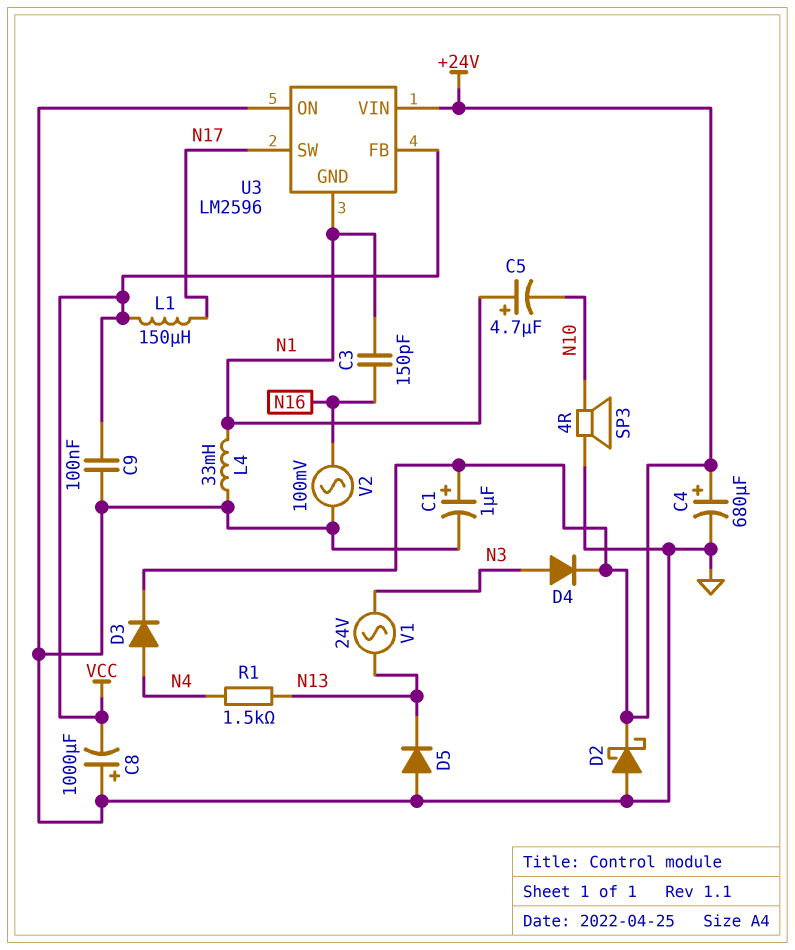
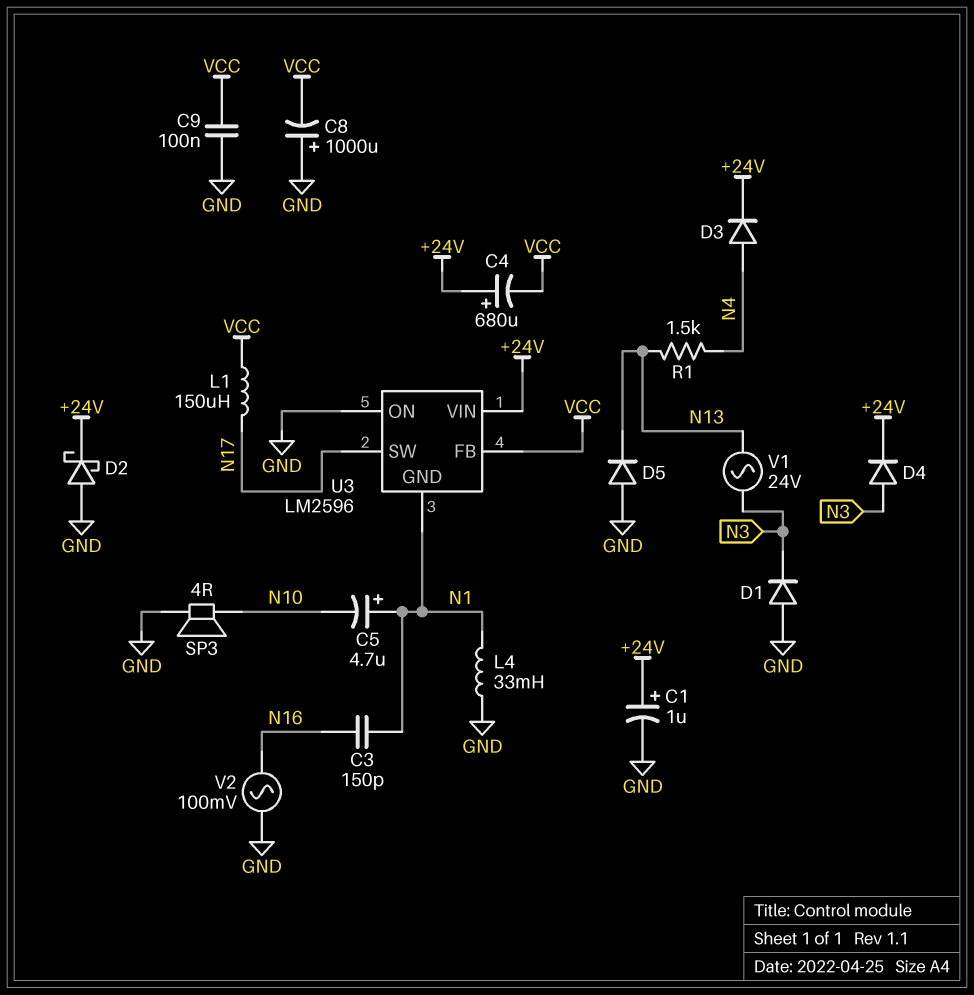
C4: 680uF (plus +24V, minus GND) -> 680uF (plus +24V, minus VCC)
D1: none -> diode (A GND, K N3)

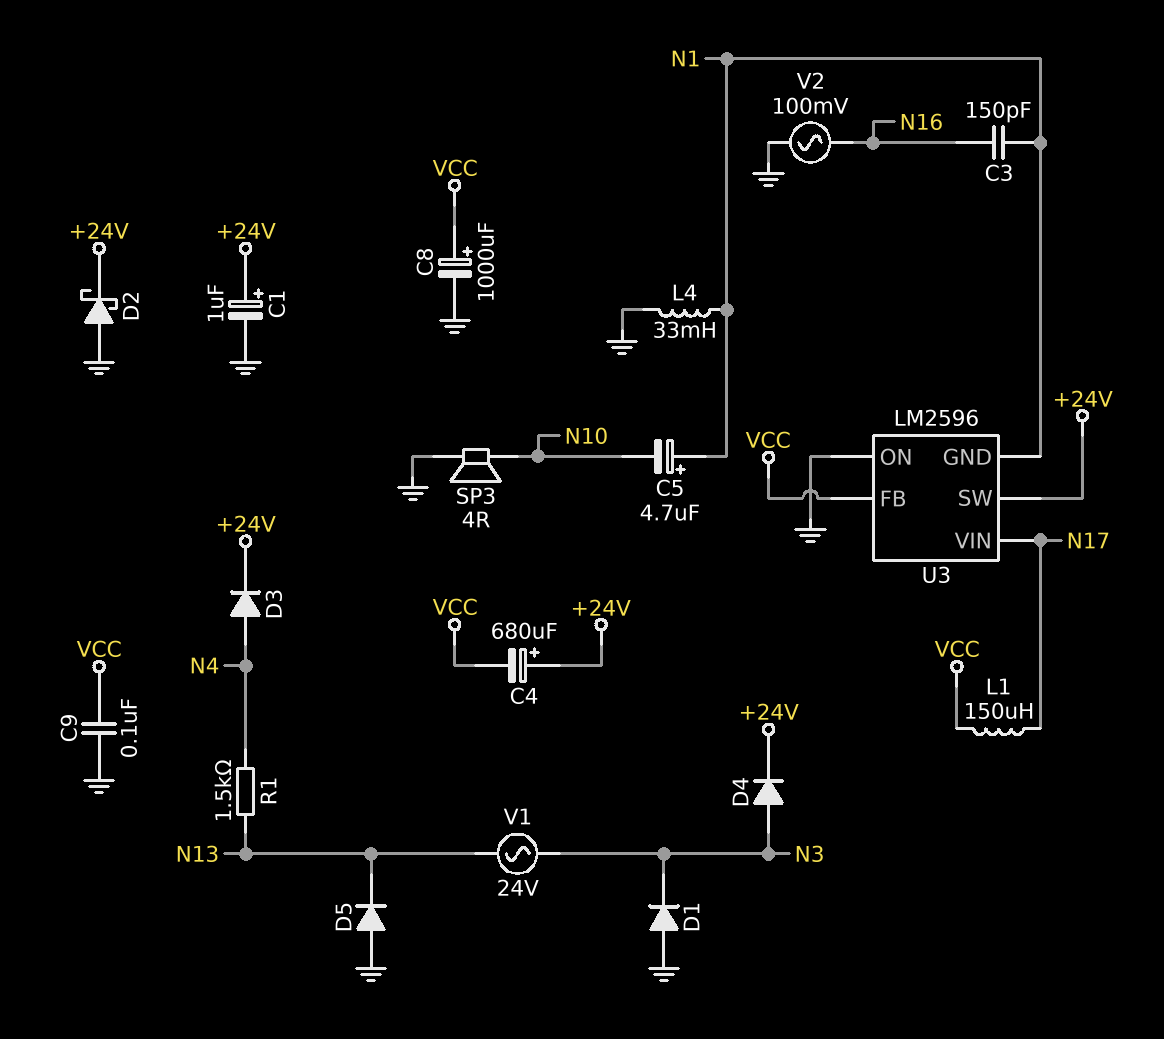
C8: 1000uF (plus GND, minus VCC) -> 1000uF (plus VCC, minus GND)
U3 pin SW: N17 -> +24V
U3 pin VIN: +24V -> N17

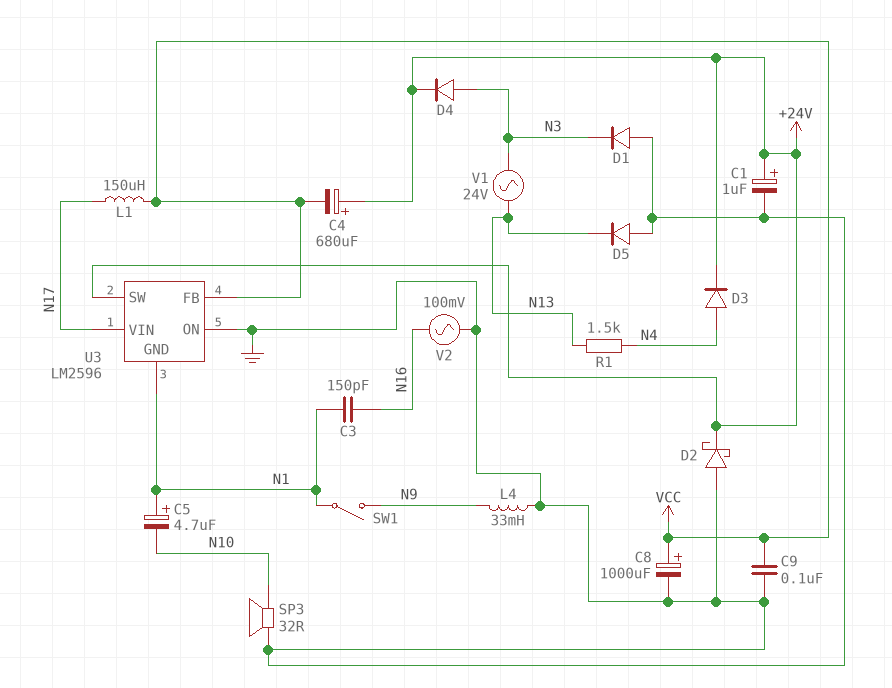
L4: 33mH (GND, N1) -> 33mH (GND, N9)
SP3: speaker 4R (GND, N10) -> speaker 32R (GND, N10)
SW1: none -> switch (N1, N9)

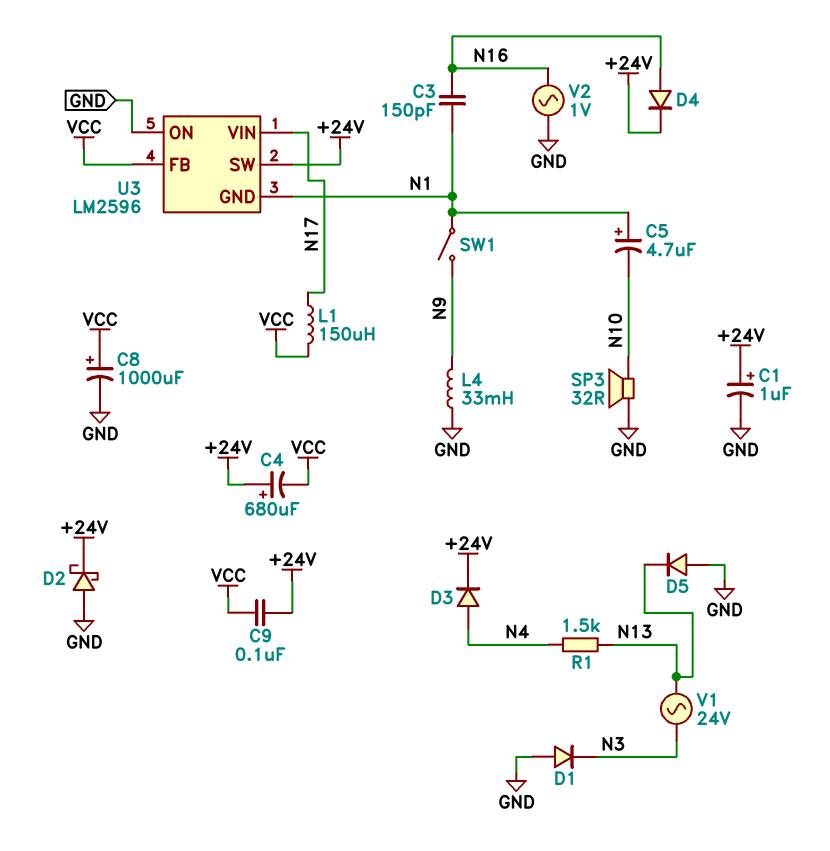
C9: 100nF (GND, VCC) -> 100nF (+24V, VCC)
D4: diode (A N3, K +24V) -> diode (A N16, K +24V)
V2: AC 100mV (GND, N16) -> AC 1V (GND, N16)

